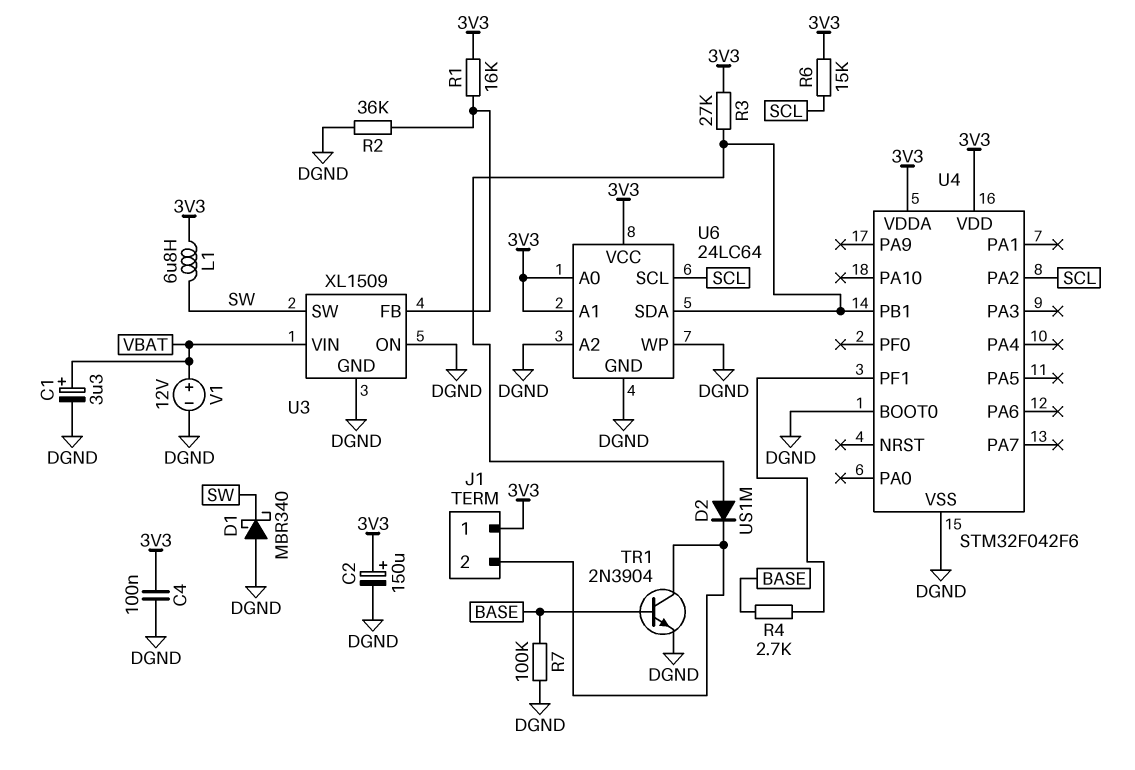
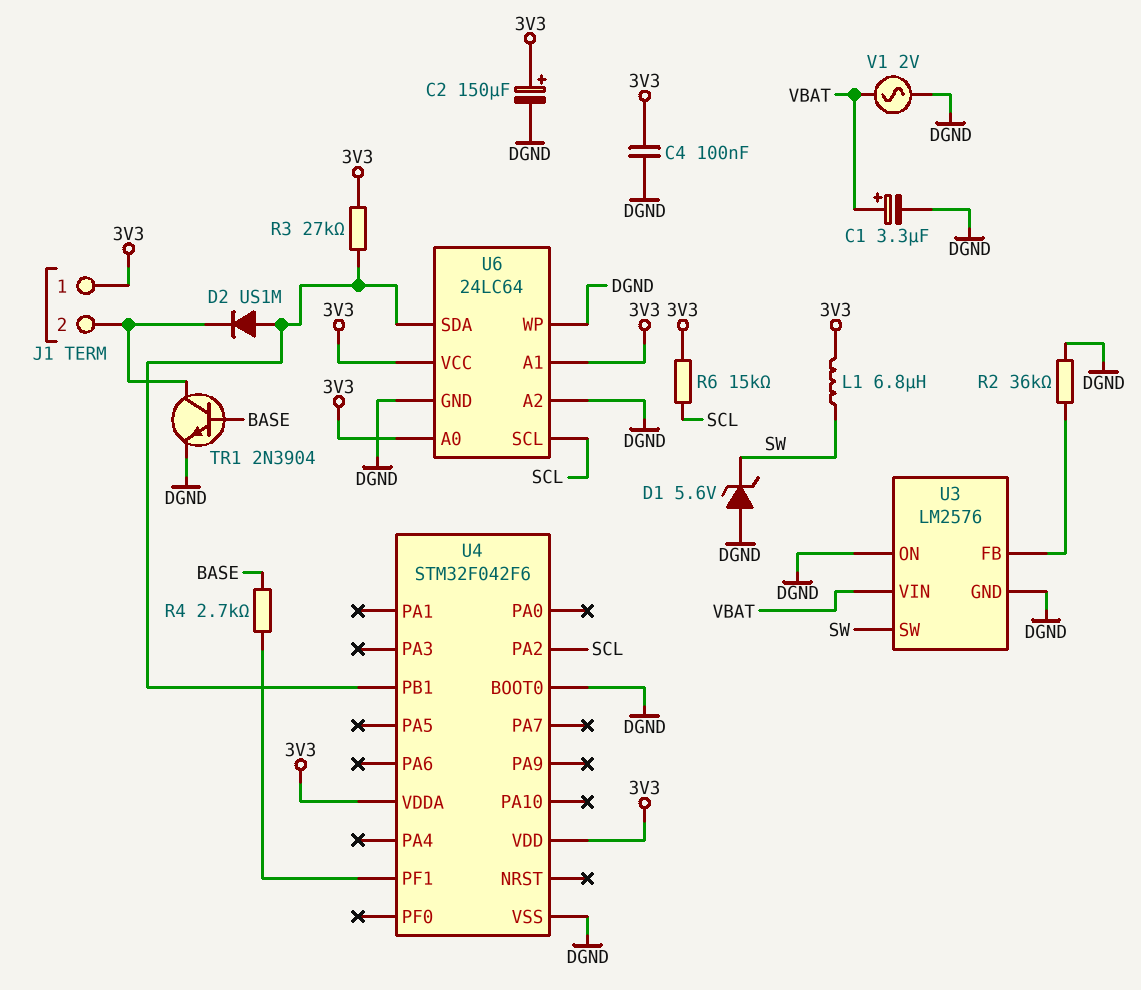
D1: schottky MBR340 (A DGND, K SW) -> zener 5.6V (A DGND, K SW)
R1: 16k (3V3, U3/FB) -> none
R7: 100k (BASE, DGND) -> none
U3: XL1509 -> LM2576
V1: 12V (plus VBAT, minus DGND) -> AC 2V (DGND, VBAT)

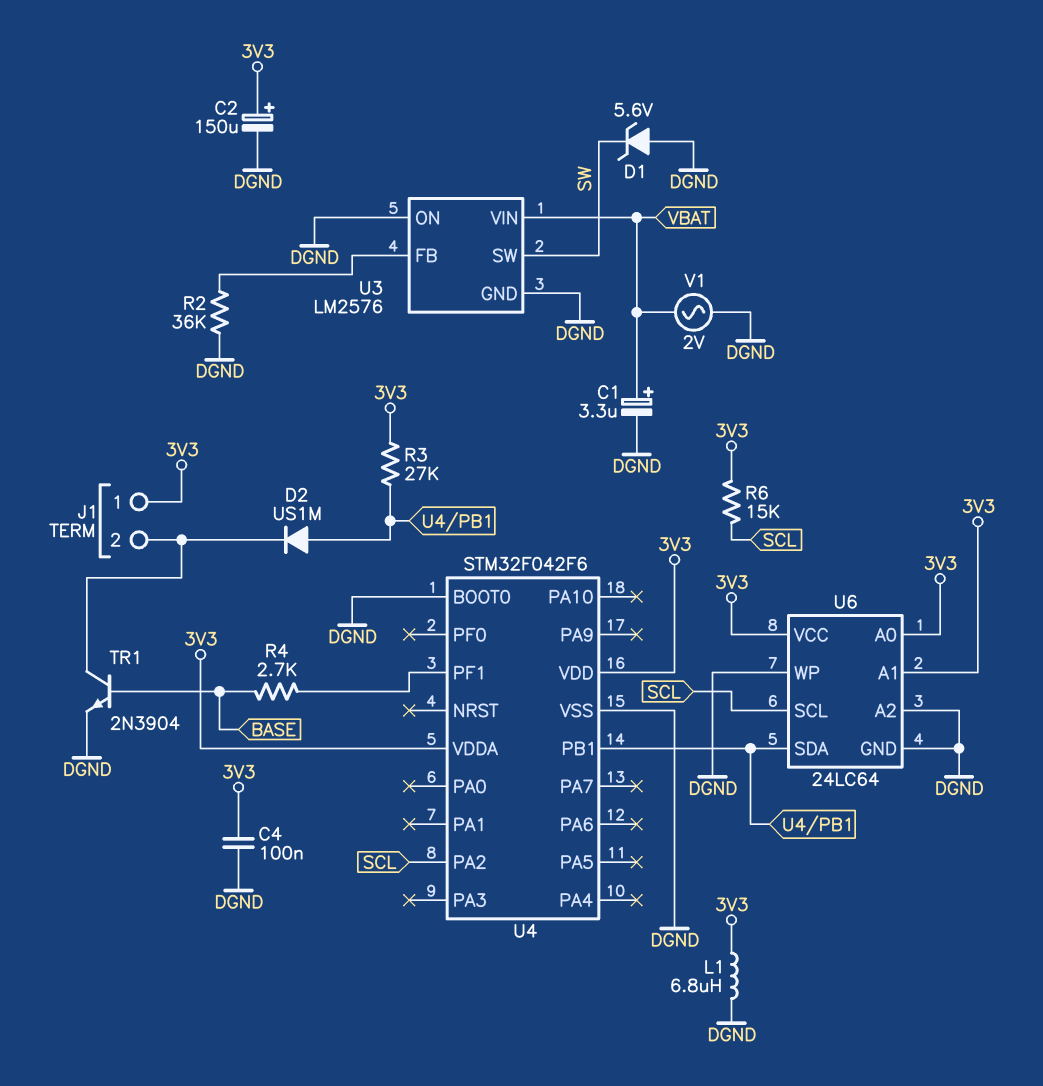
L1: 6.8uH (3V3, SW) -> 6.8uH (3V3, DGND)

